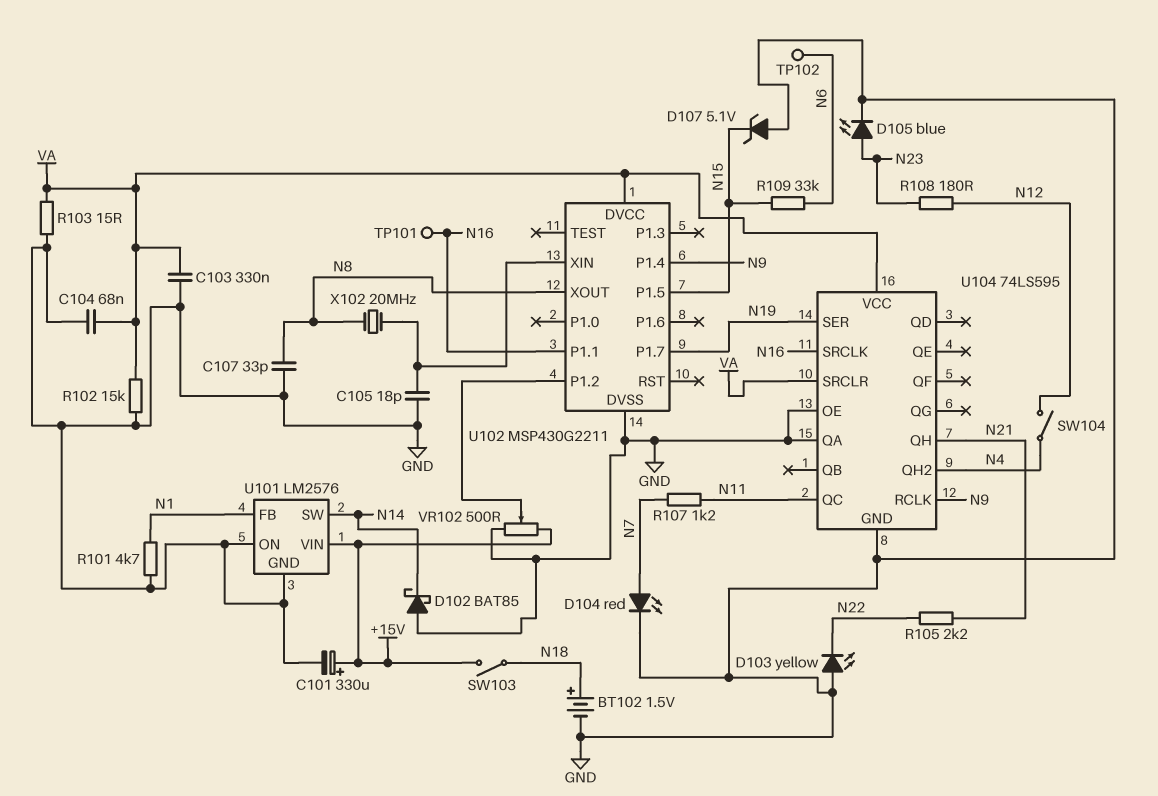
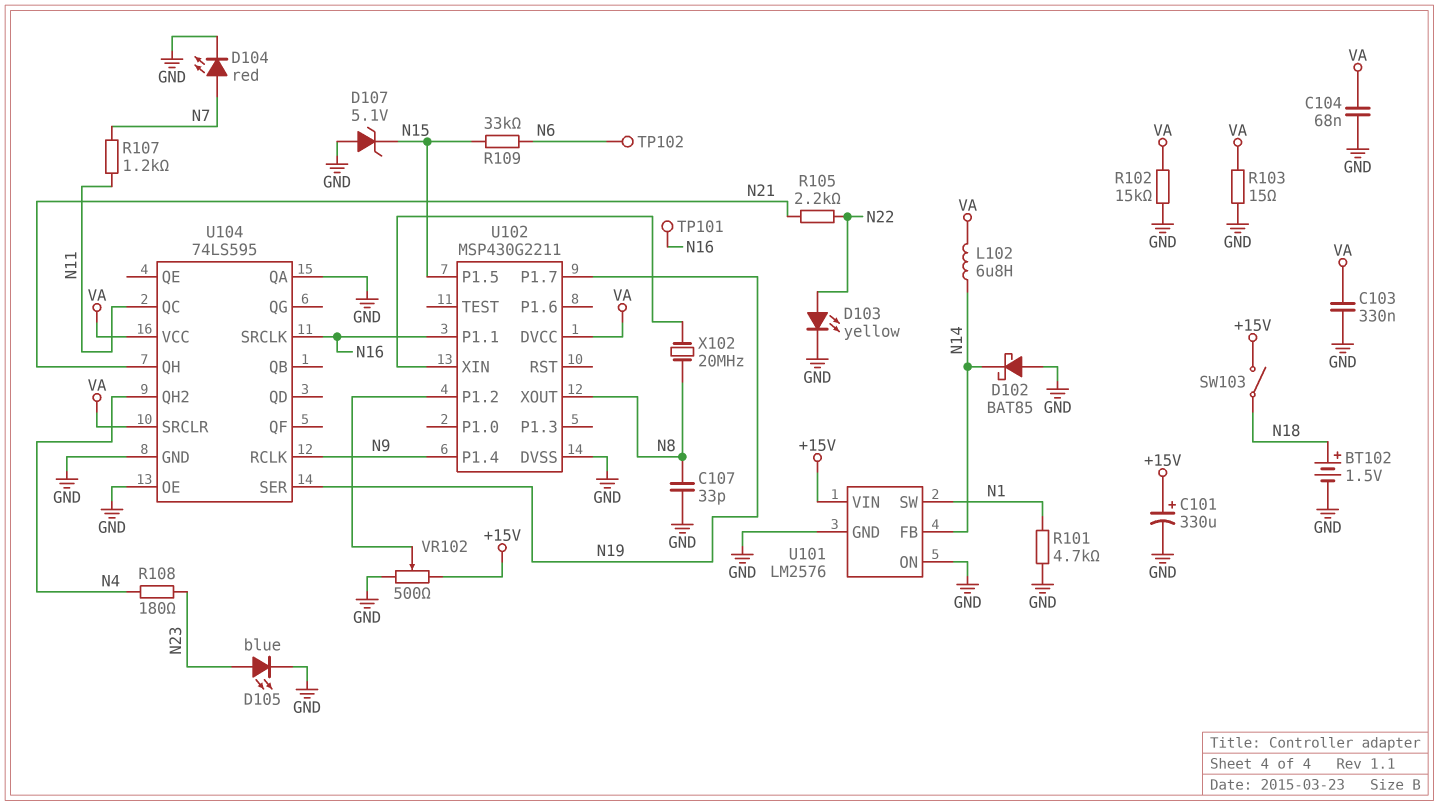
C105: 18pF (GND, U102/XIN) -> none
D103: LED yellow (A GND, K N22) -> LED yellow (A N22, K GND)
L102: none -> 6.8uH (N14, VA)
R108: 180 (N12, N23) -> 180 (N4, N23)
SW104: switch (N4, N12) -> none
U101 pin FB: N1 -> N14
U101 pin SW: N14 -> N1

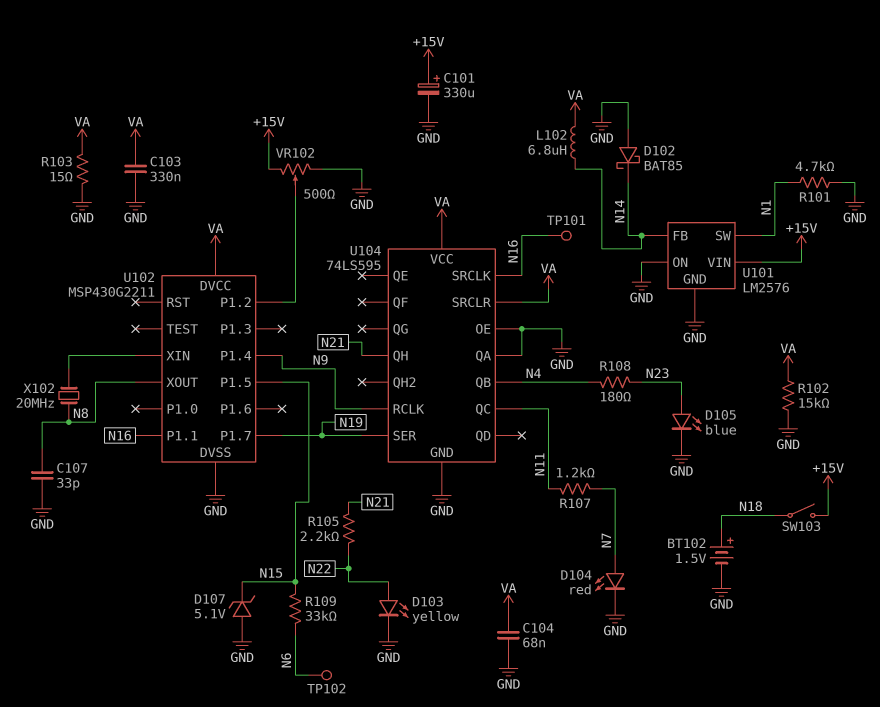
U104 pin QB: none -> N4
U104 pin QH2: N4 -> none

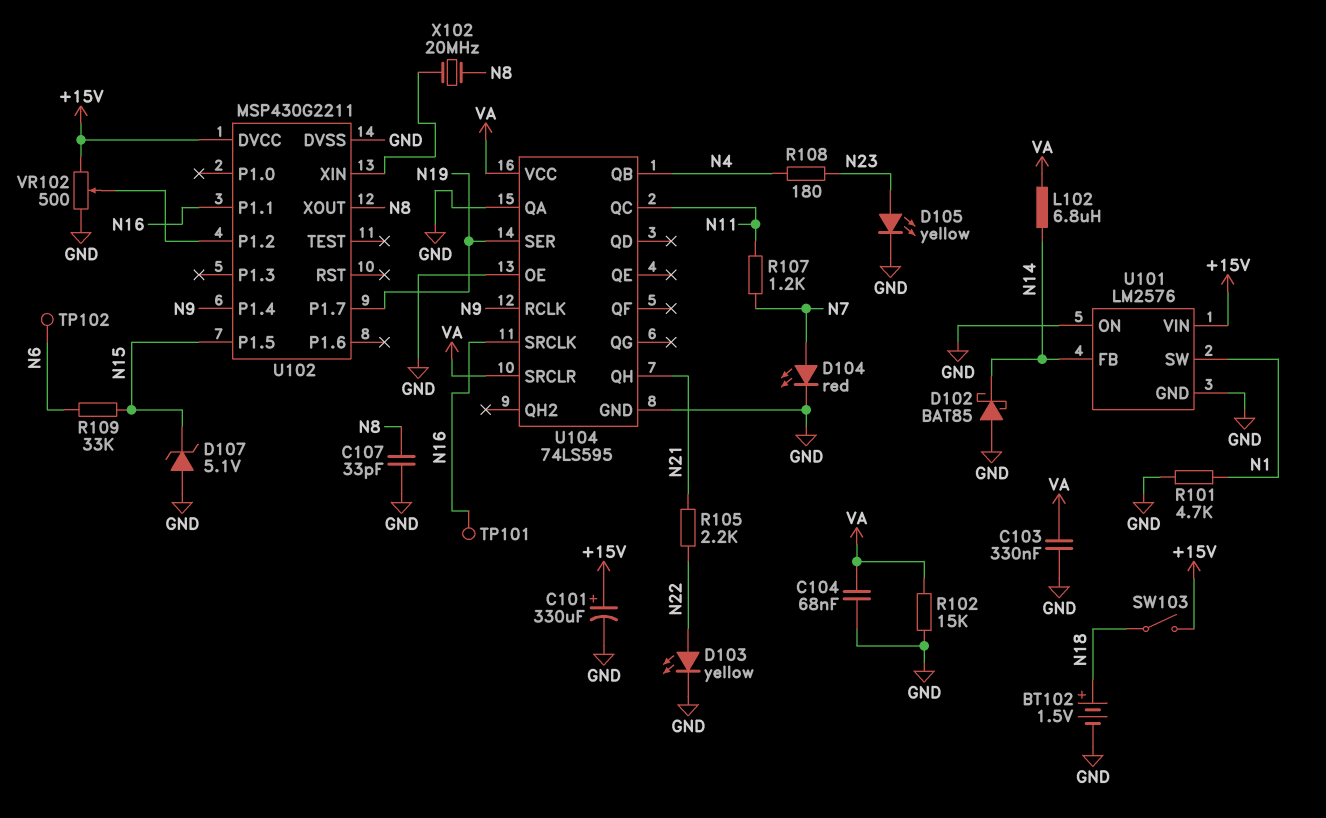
D105: LED blue (A N23, K GND) -> LED yellow (A N23, K GND)
R103: 15 (GND, VA) -> none
U102 pin DVCC: VA -> +15V

